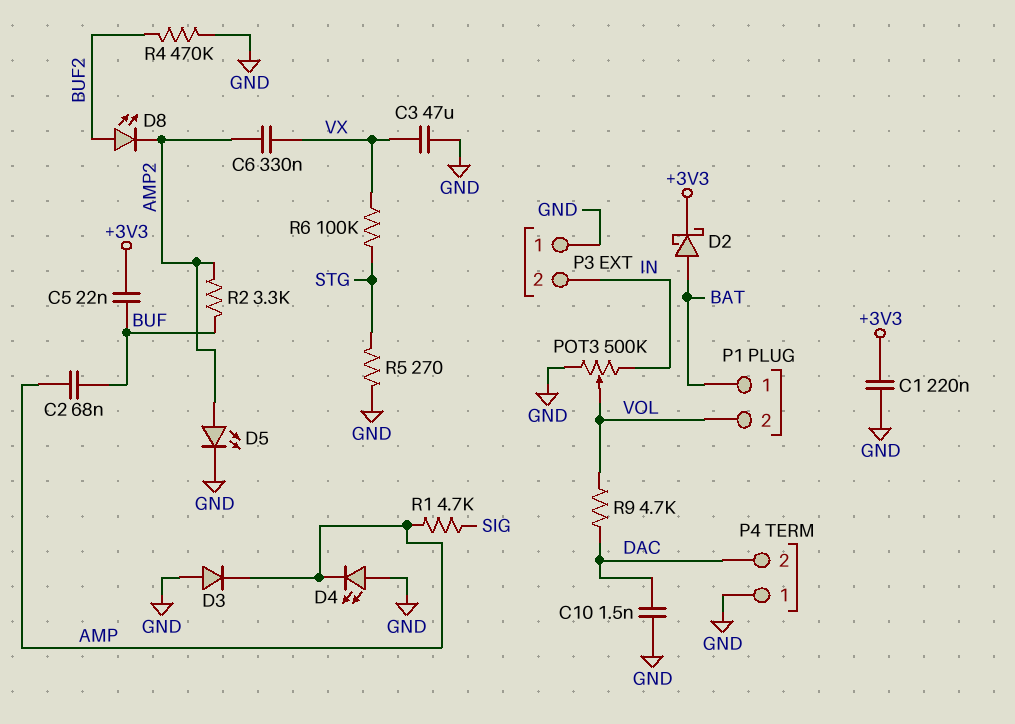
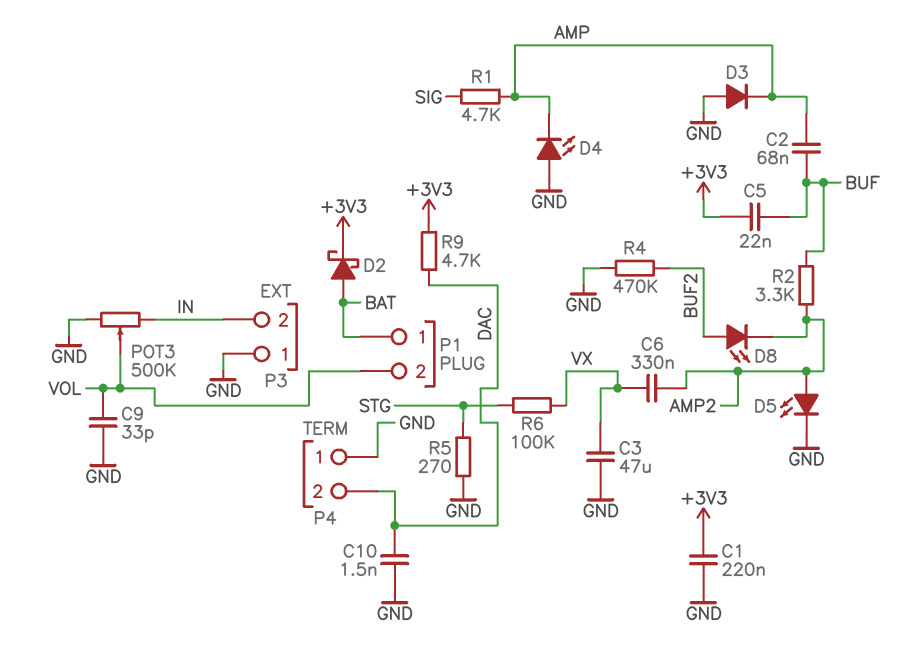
C9: none -> 33pF (GND, VOL)
R9: 4.7k (DAC, VOL) -> 4.7k (+3V3, DAC)

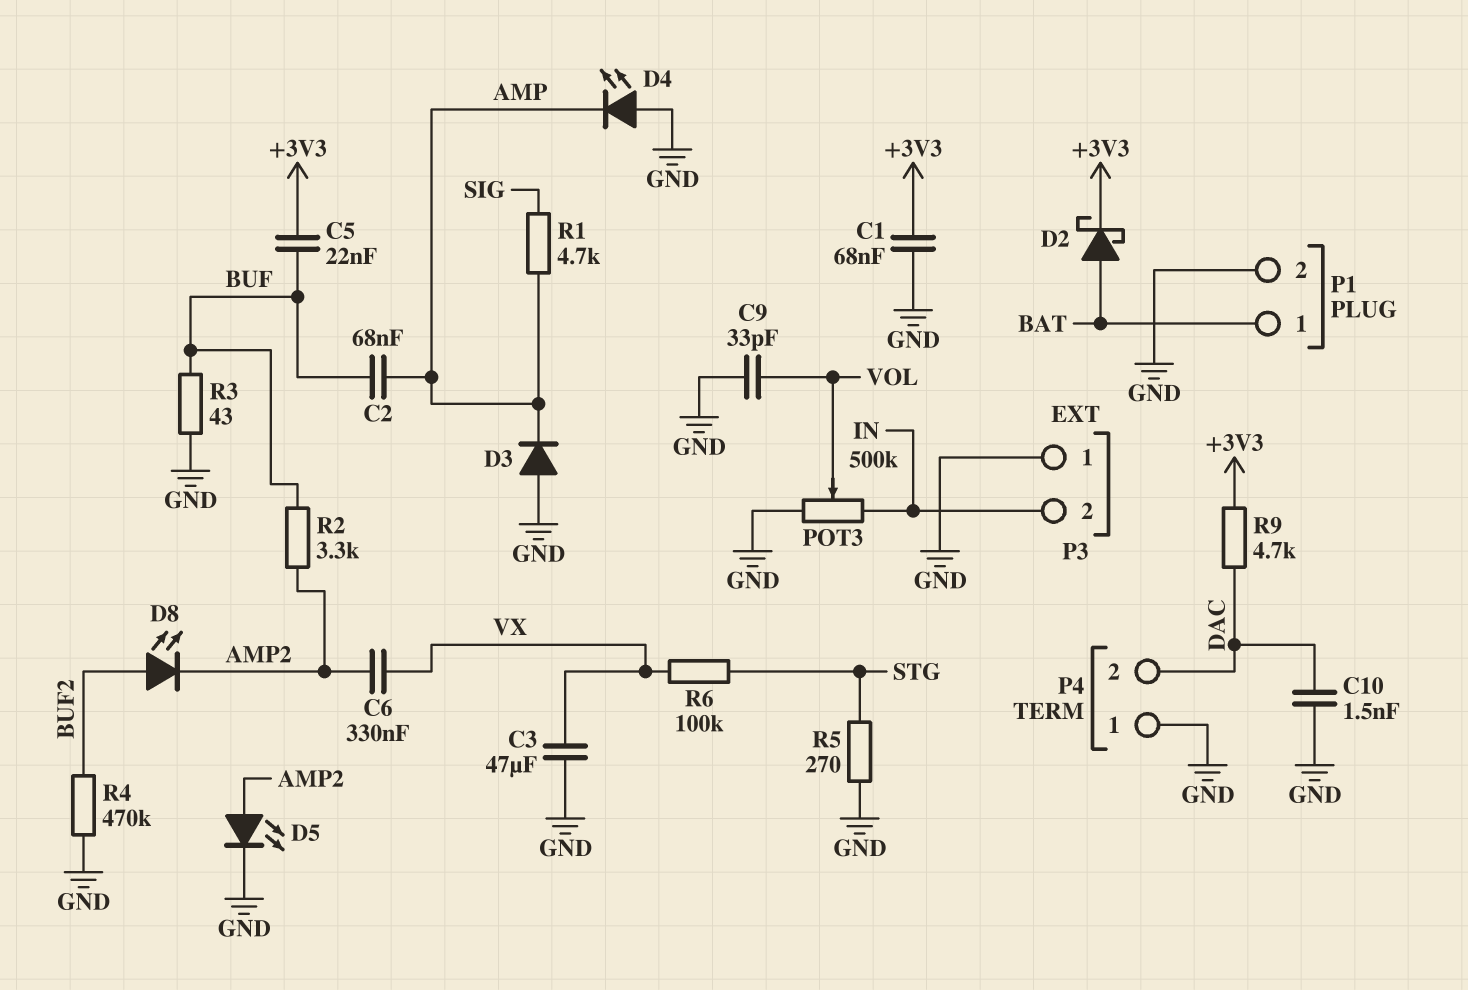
C1: 220nF (+3V3, GND) -> 68nF (+3V3, GND)
P1 pin 2: VOL -> GND
R3: none -> 43 (BUF, GND)

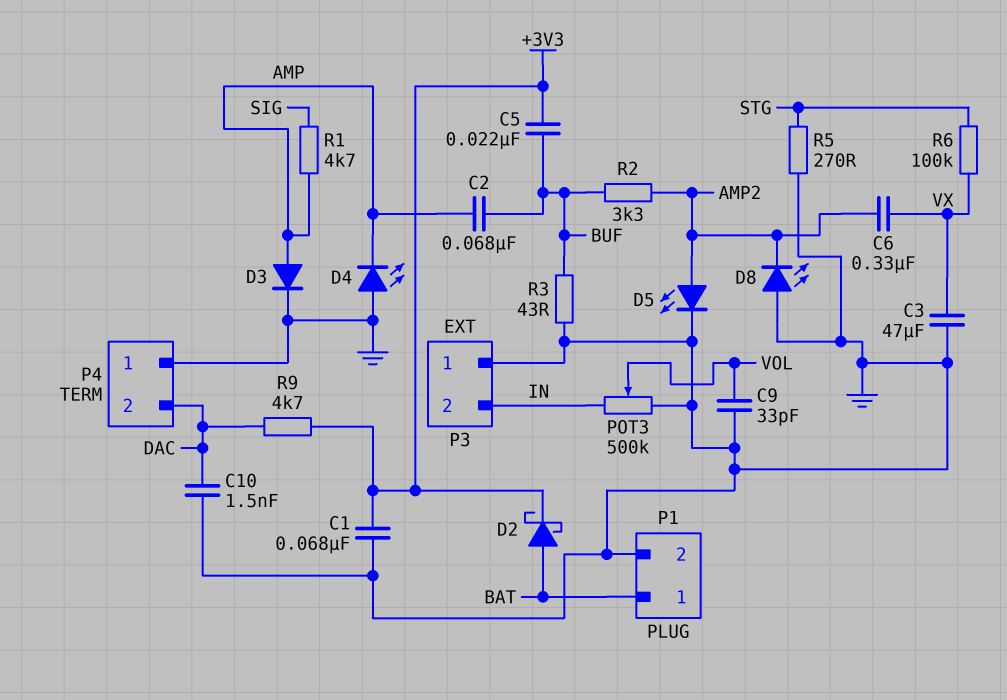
D3: diode (A GND, K AMP) -> diode (A AMP, K GND)
D8: LED (A BUF2, K AMP2) -> LED (A GND, K AMP2)
R4: 470k (BUF2, GND) -> none

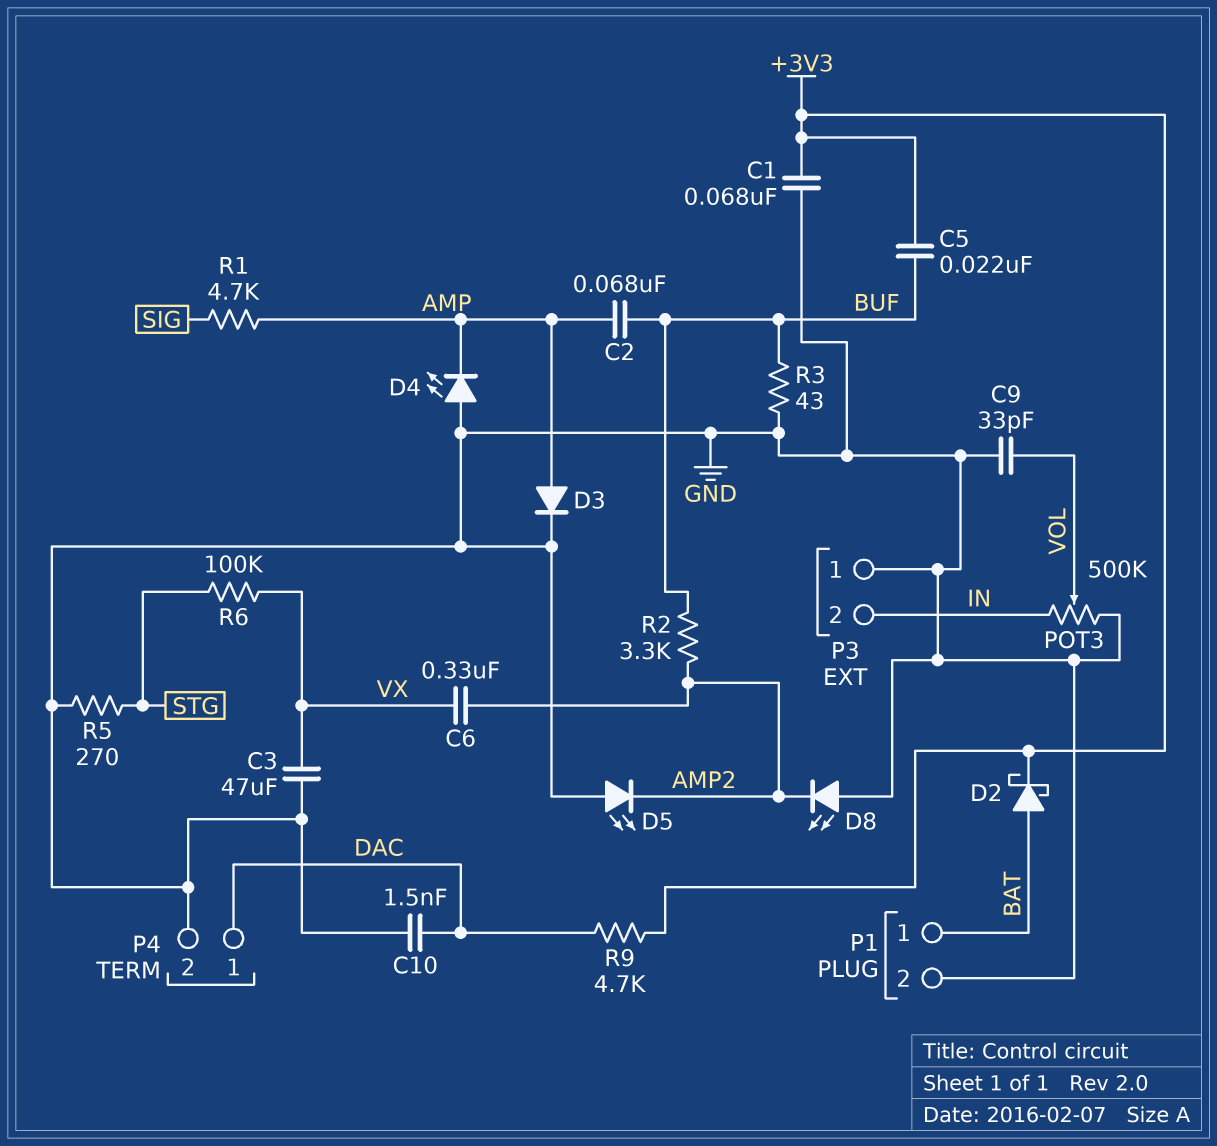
D5: LED (A AMP2, K GND) -> LED (A GND, K AMP2)
P4 pin 1: GND -> DAC
P4 pin 2: DAC -> GND

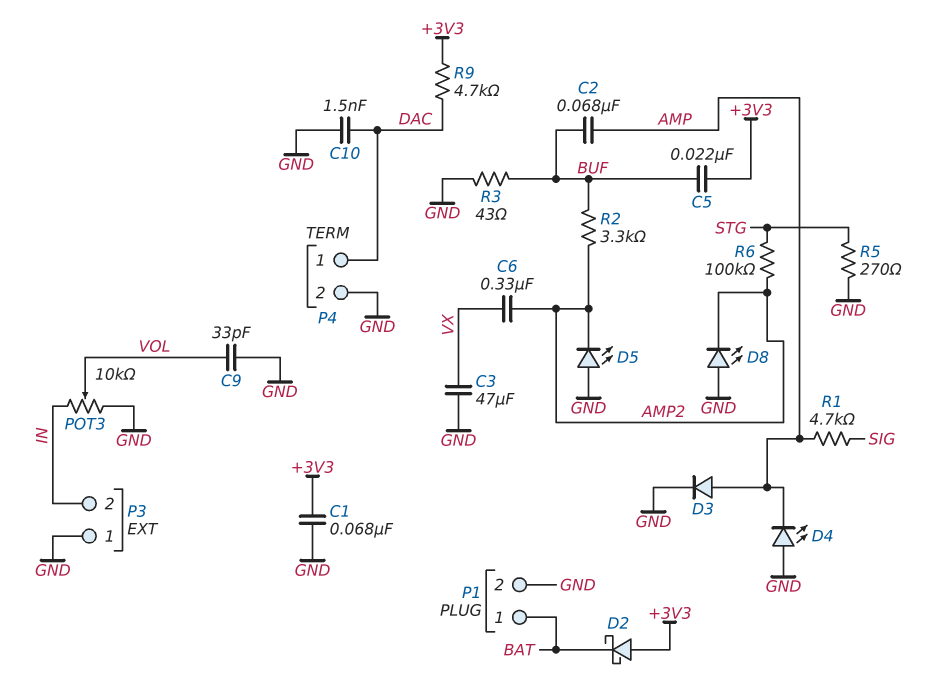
D2: schottky (A BAT, K +3V3) -> schottky (A +3V3, K BAT)
POT3: 500k (GND, IN, wiper VOL) -> 10k (GND, IN, wiper VOL)
R6: 100k (STG, VX) -> 100k (AMP2, STG)

